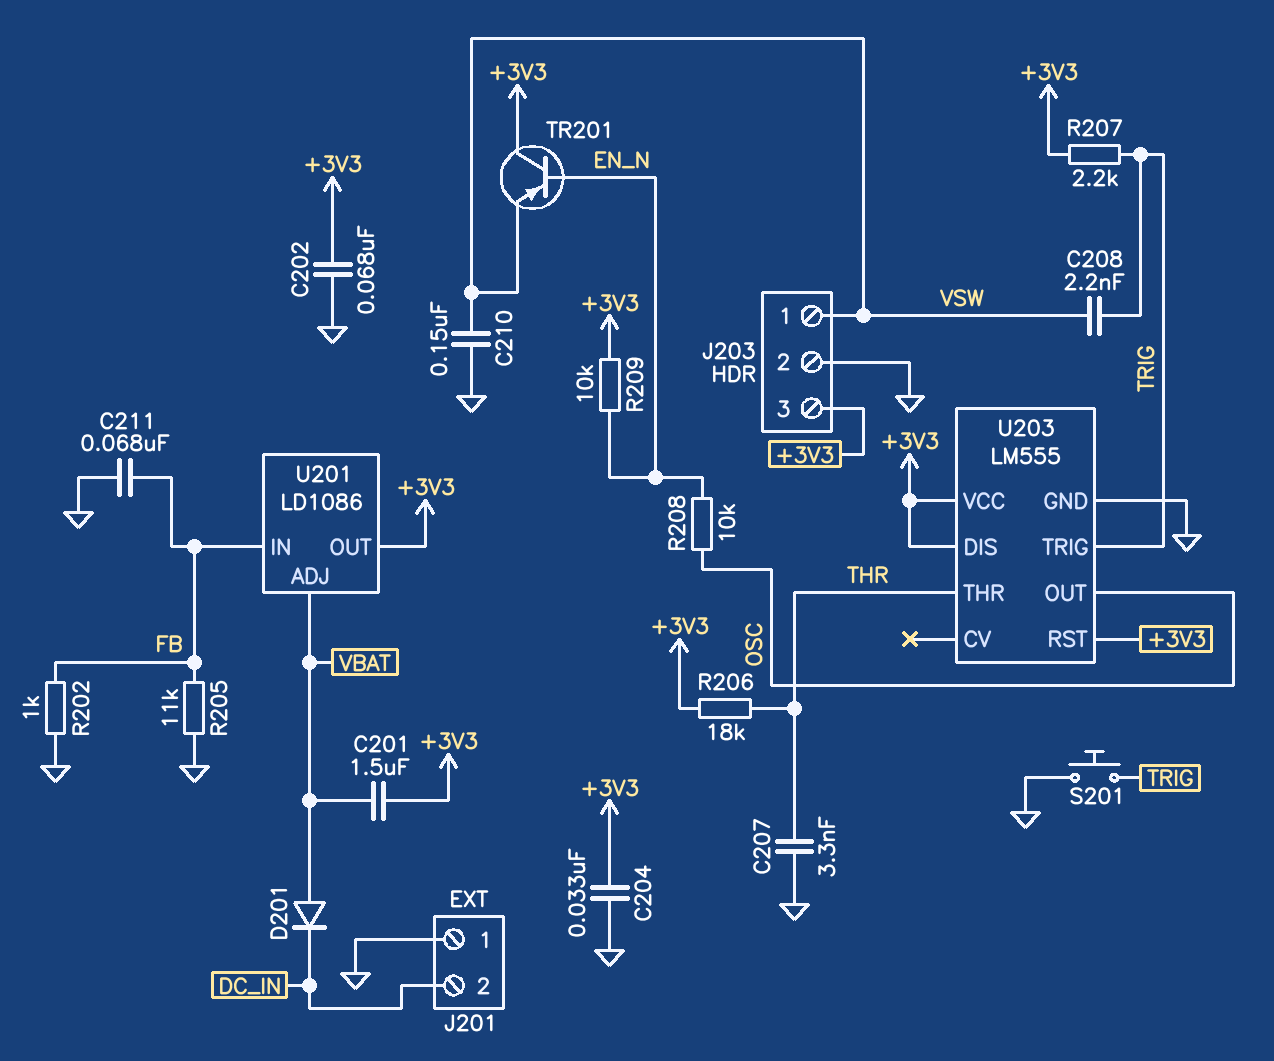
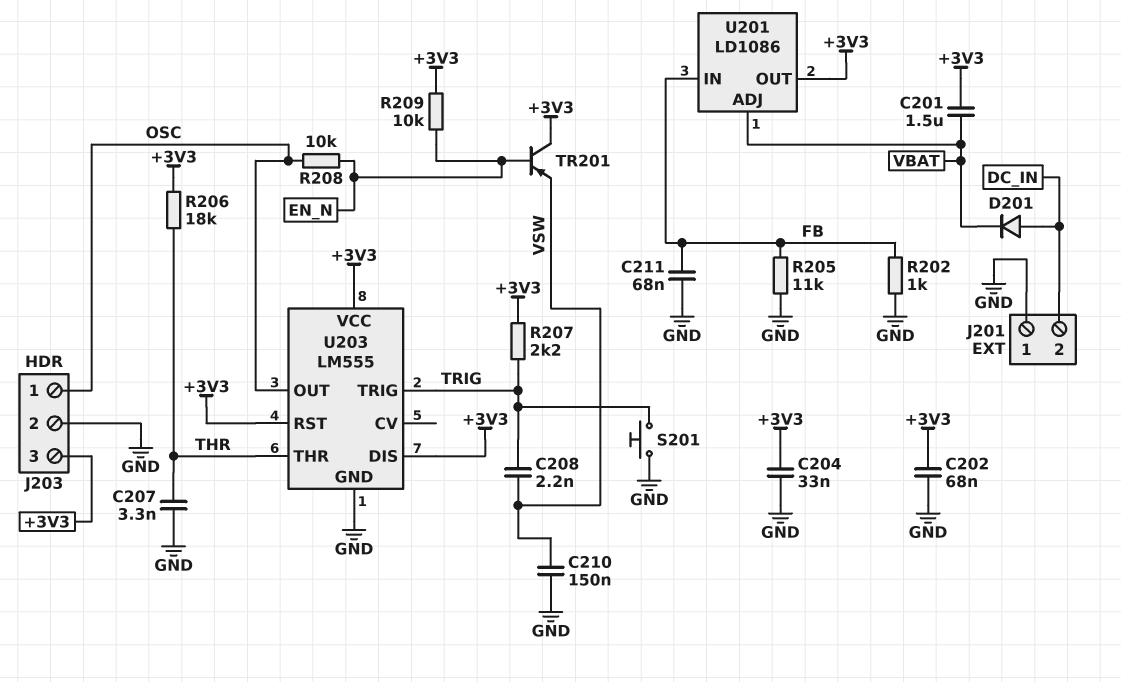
D201: diode (A VBAT, K DC_IN) -> diode (A DC_IN, K VBAT)
J203 pin 1: VSW -> OSC

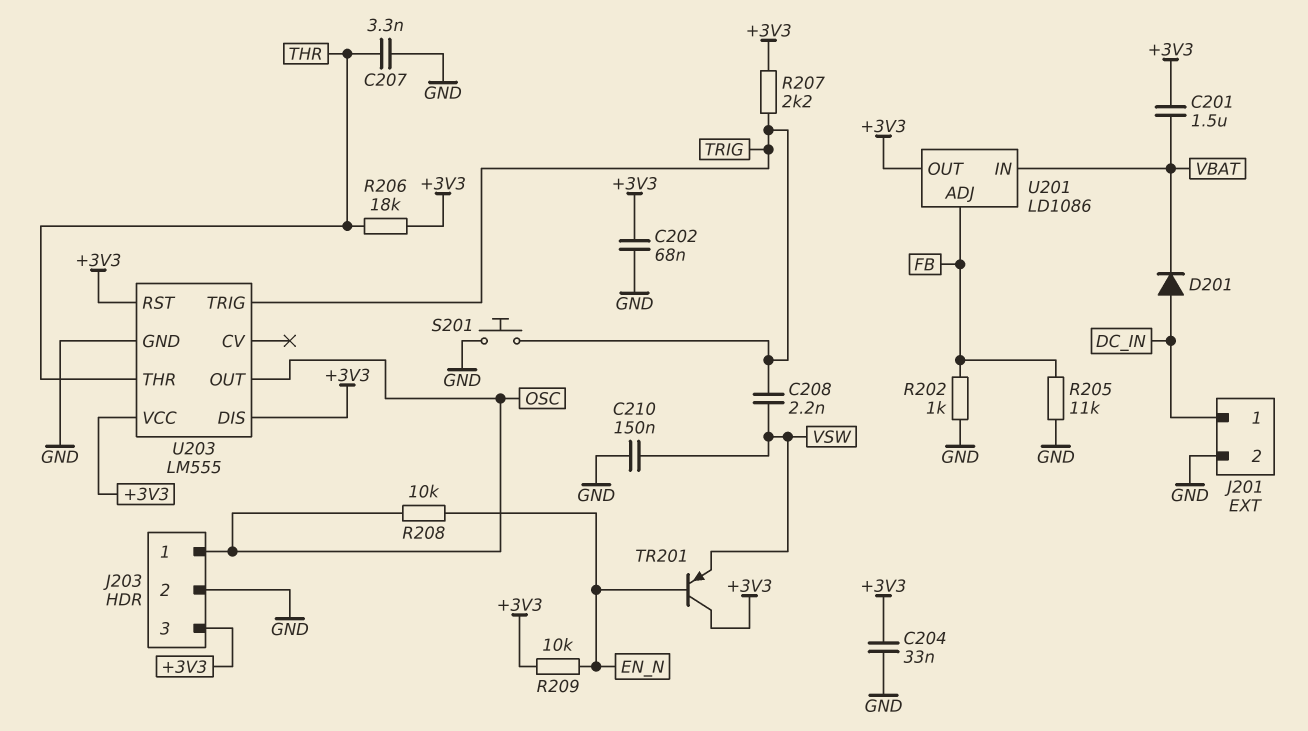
C211: 68nF (FB, GND) -> none
J201 pin 1: GND -> DC_IN
J201 pin 2: DC_IN -> GND
U201 pin ADJ: VBAT -> FB
U201 pin IN: FB -> VBAT

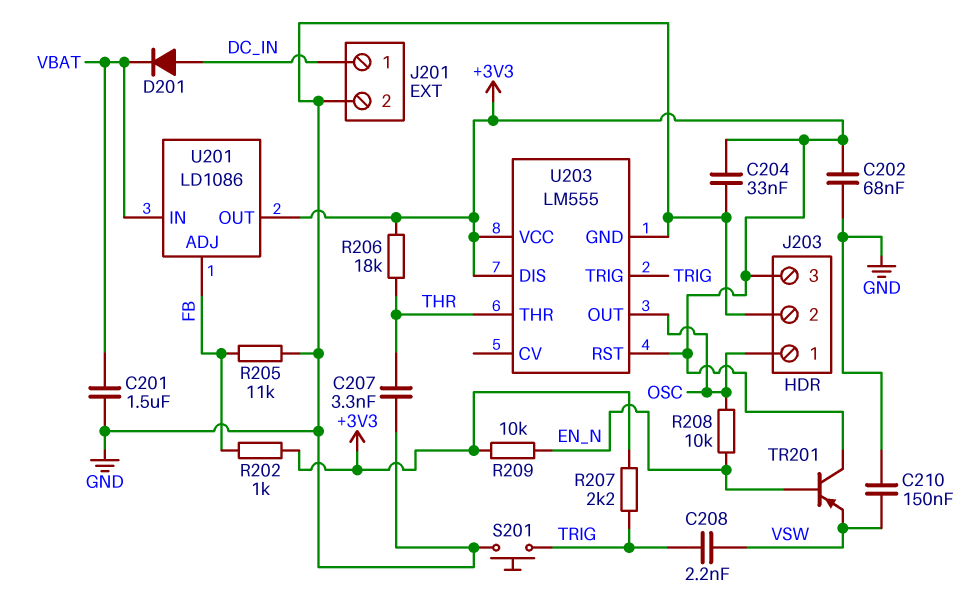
C201: 1.5uF (+3V3, VBAT) -> 1.5uF (GND, VBAT)
R202: 1k (FB, GND) -> 1k (+3V3, FB)

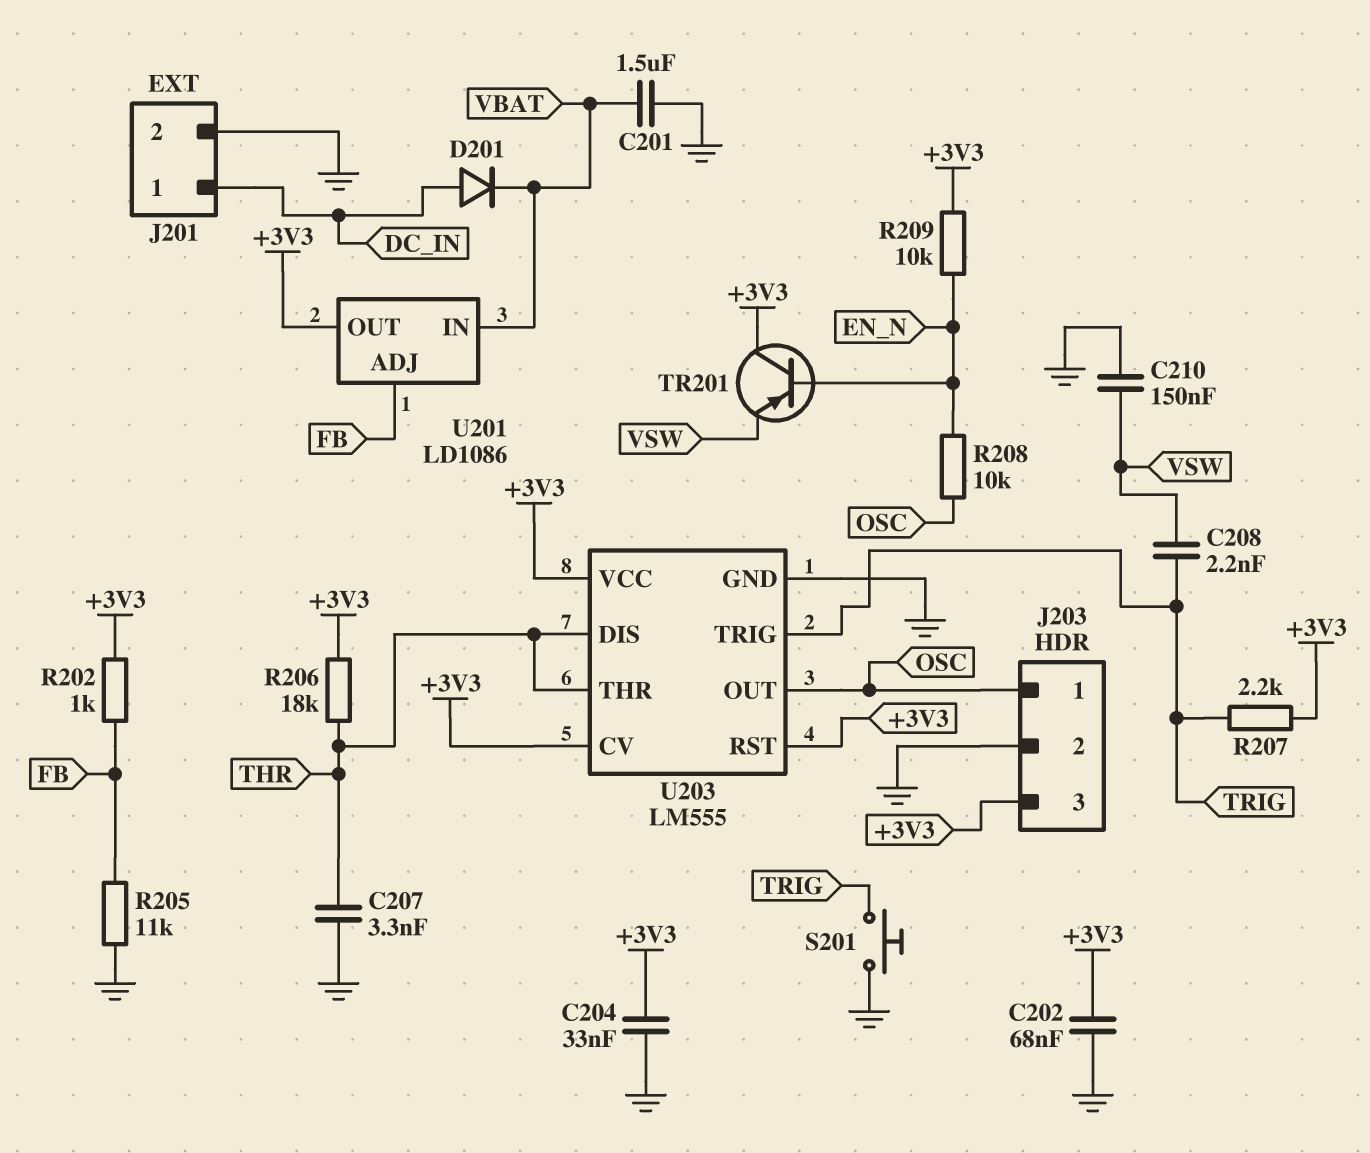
U203 pin CV: none -> +3V3
U203 pin DIS: +3V3 -> THR

